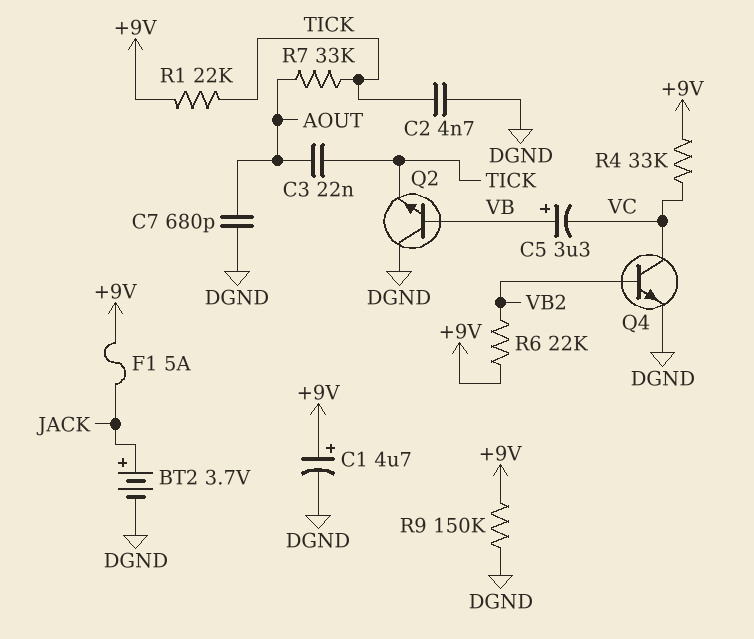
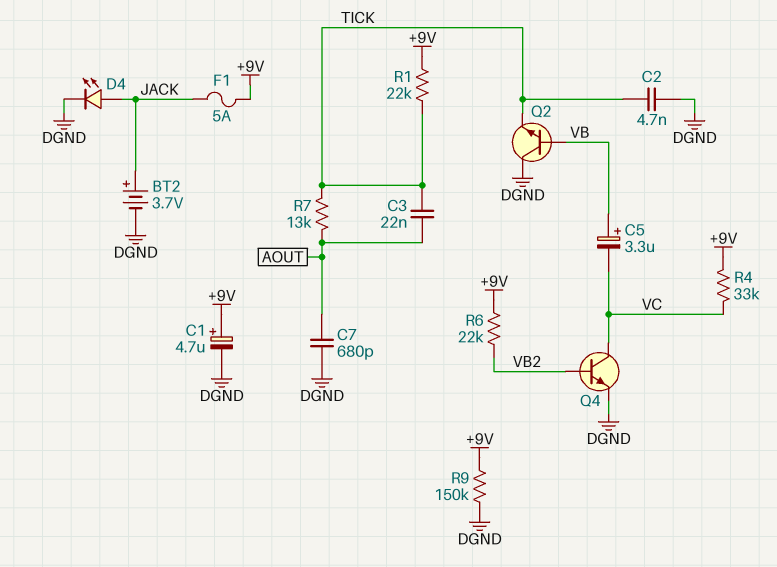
D4: none -> LED (A JACK, K DGND)
R7: 33k (AOUT, TICK) -> 13k (AOUT, TICK)

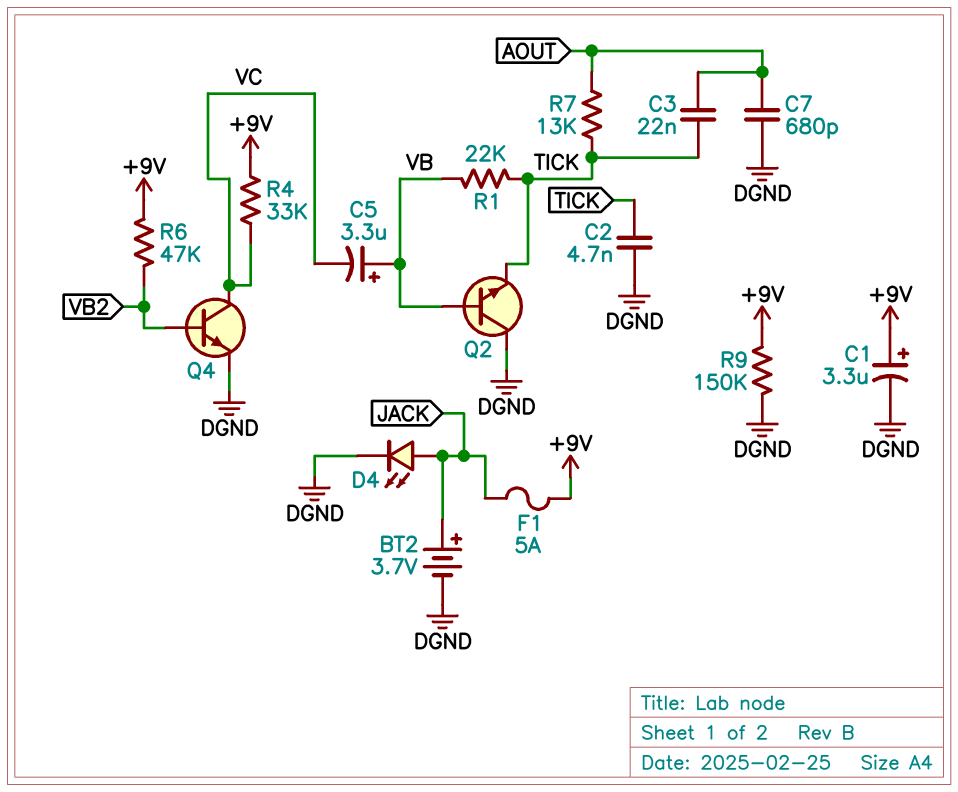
C1: 4.7uF (plus +9V, minus DGND) -> 3.3uF (plus +9V, minus DGND)
R1: 22k (+9V, TICK) -> 22k (TICK, VB)
R6: 22k (+9V, VB2) -> 47k (+9V, VB2)

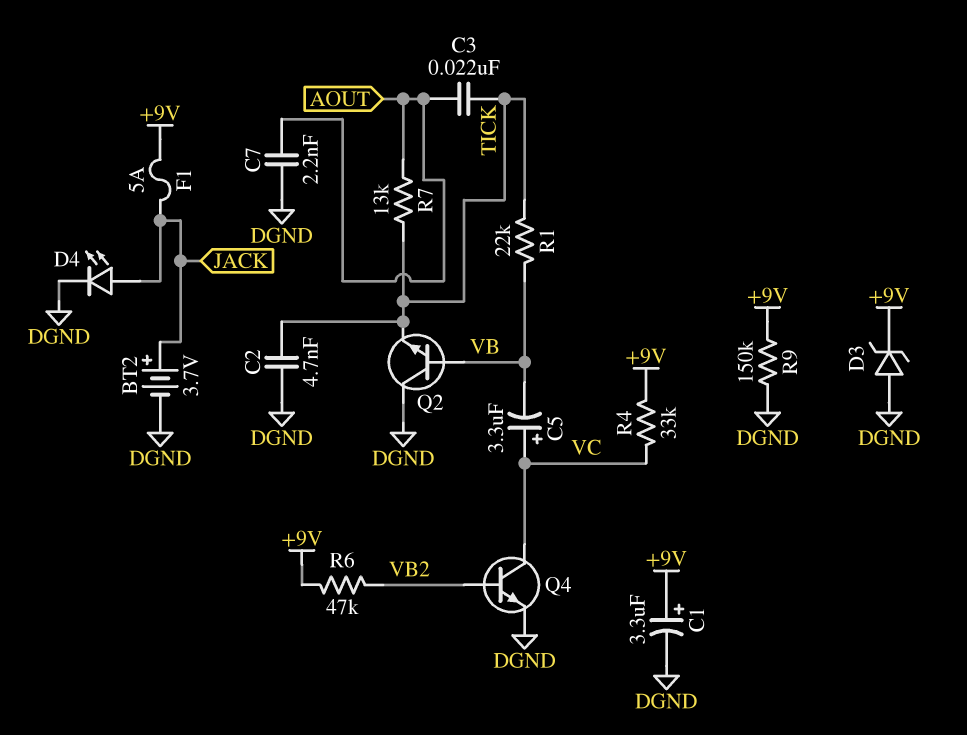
C5: 3.3uF (plus VB, minus VC) -> 3.3uF (plus VC, minus VB)
C7: 680pF (AOUT, DGND) -> 2.2nF (AOUT, DGND)
D3: none -> zener (A DGND, K +9V)

